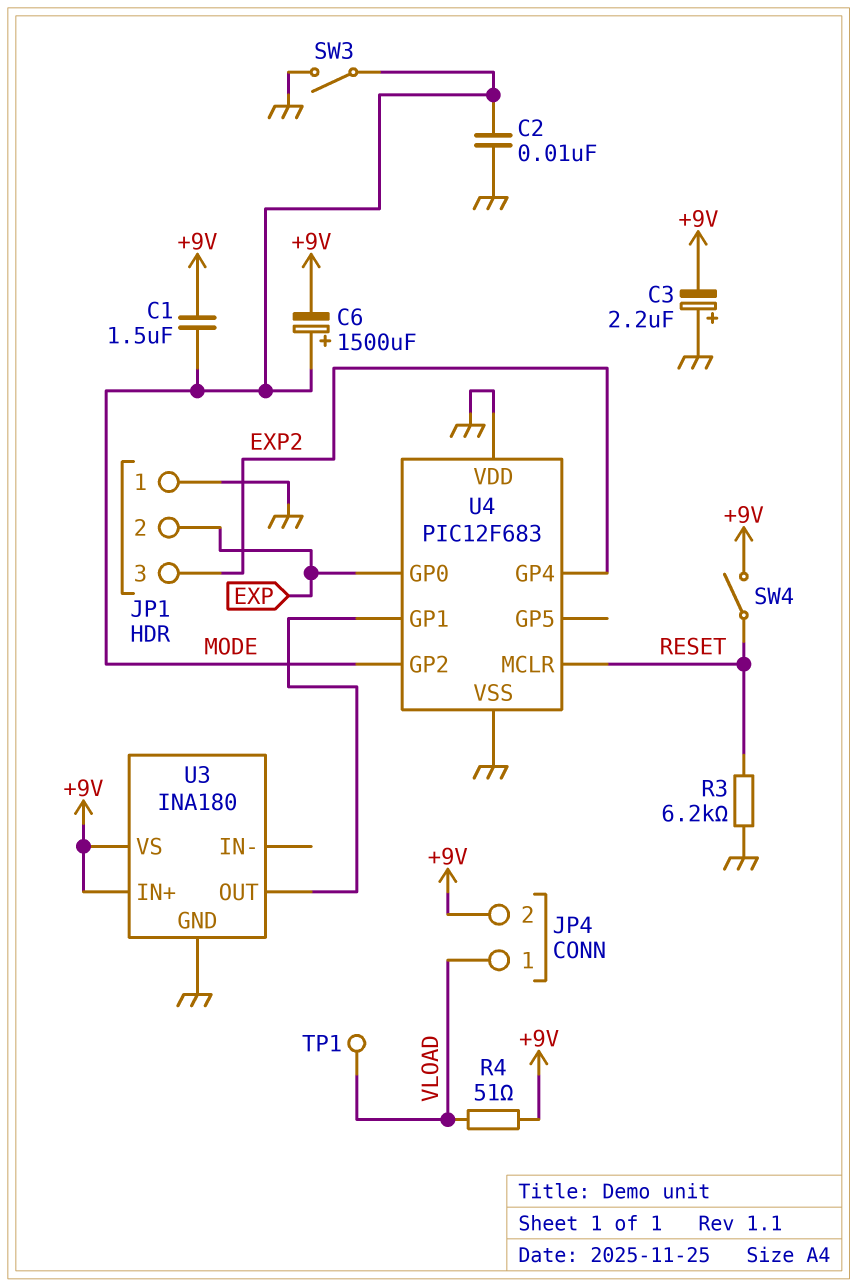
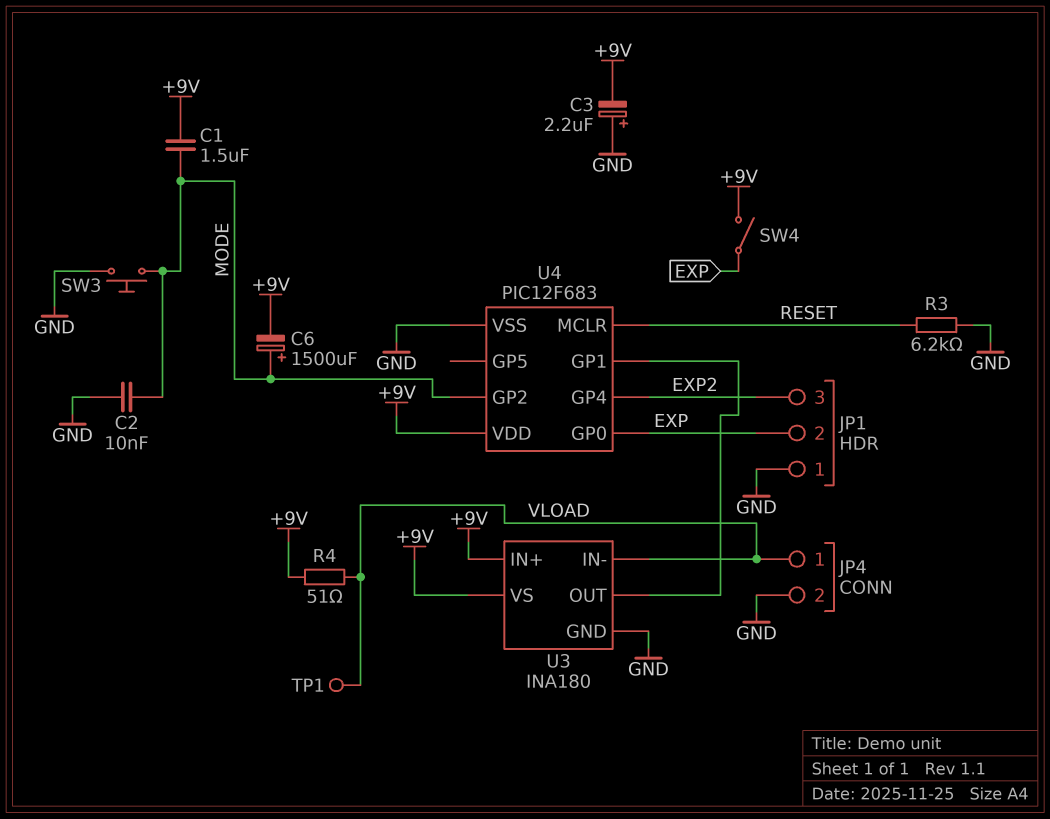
JP4 pin 2: +9V -> GND
SW3: switch (GND, MODE) -> button (GND, MODE)
SW4: switch (+9V, RESET) -> switch (+9V, EXP)
U3 pin IN-: none -> VLOAD
U4 pin VDD: GND -> +9V

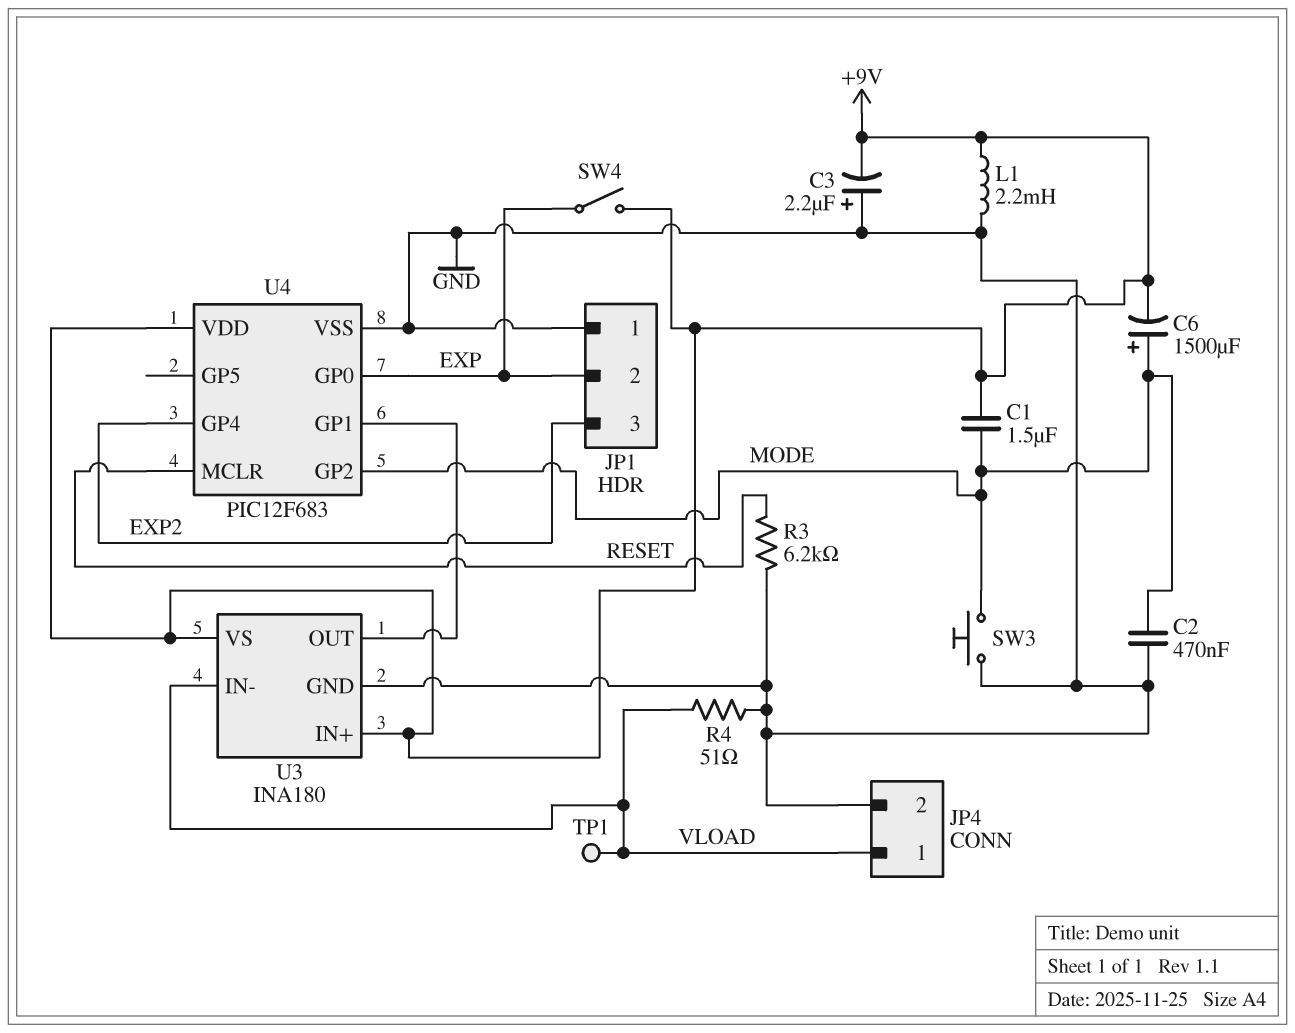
C2: 10nF (GND, MODE) -> 470nF (GND, MODE)
L1: none -> 2.2mH (+9V, GND)
R4: 51 (+9V, VLOAD) -> 51 (GND, VLOAD)

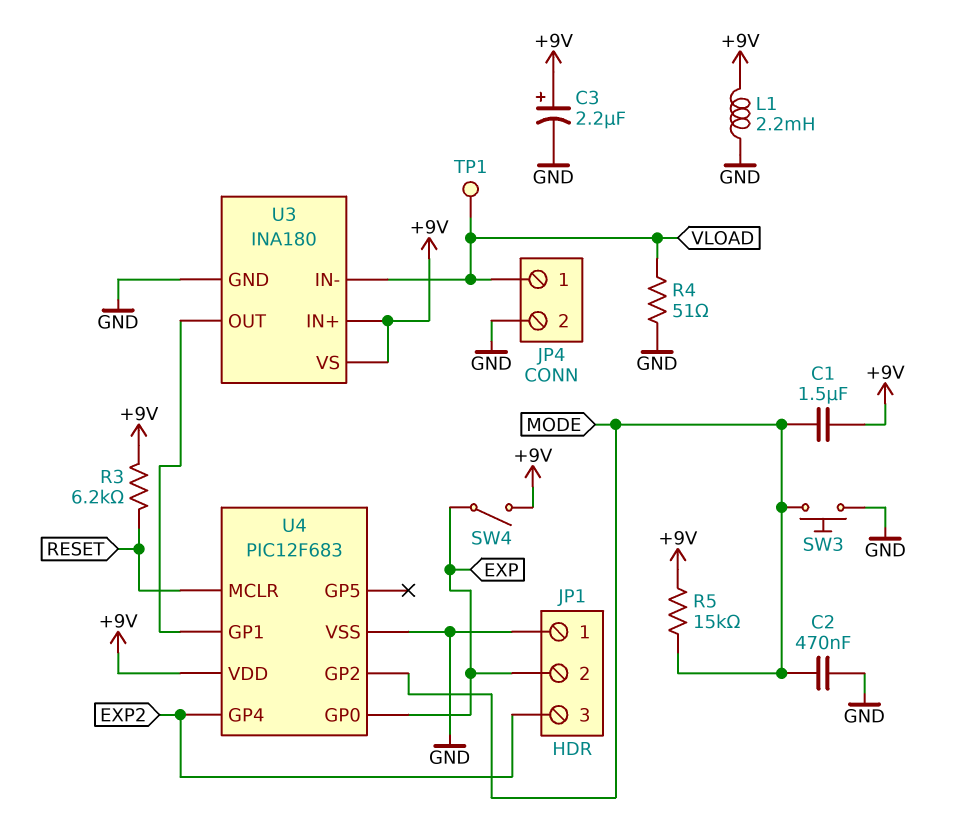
C3: 2.2uF (plus GND, minus +9V) -> 2.2uF (plus +9V, minus GND)
C6: 1500uF (plus MODE, minus +9V) -> none
R3: 6.2k (GND, RESET) -> 6.2k (+9V, RESET)
R5: none -> 15k (+9V, MODE)

